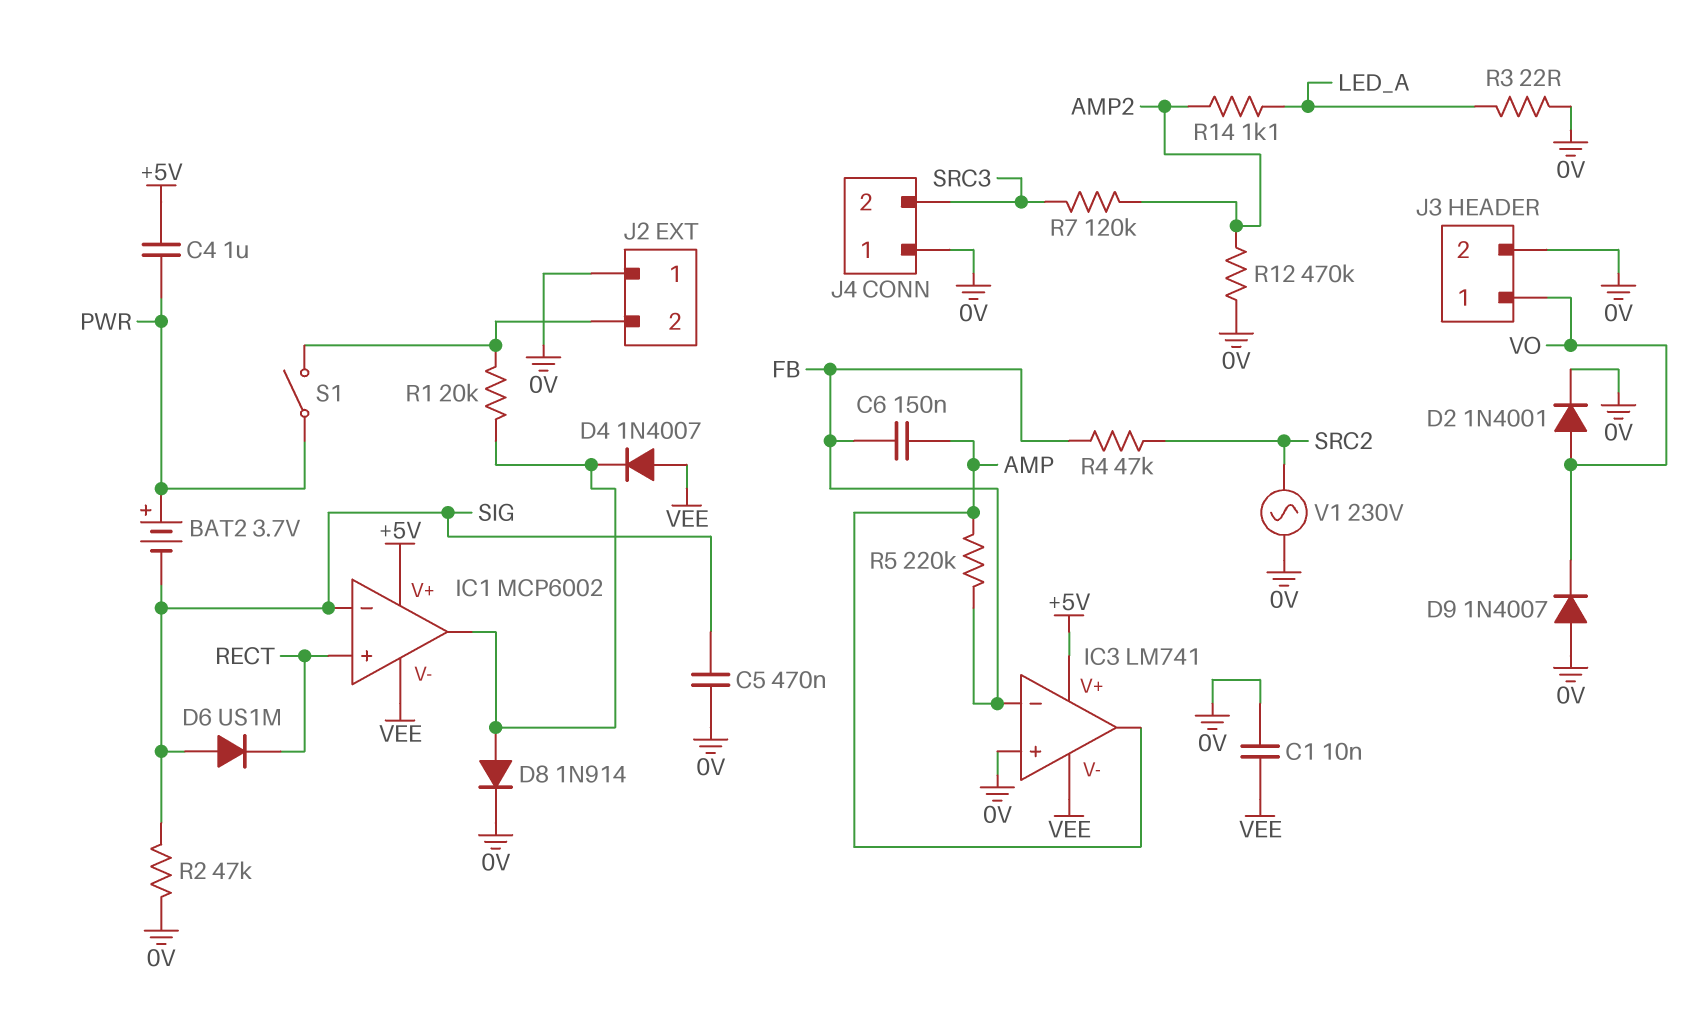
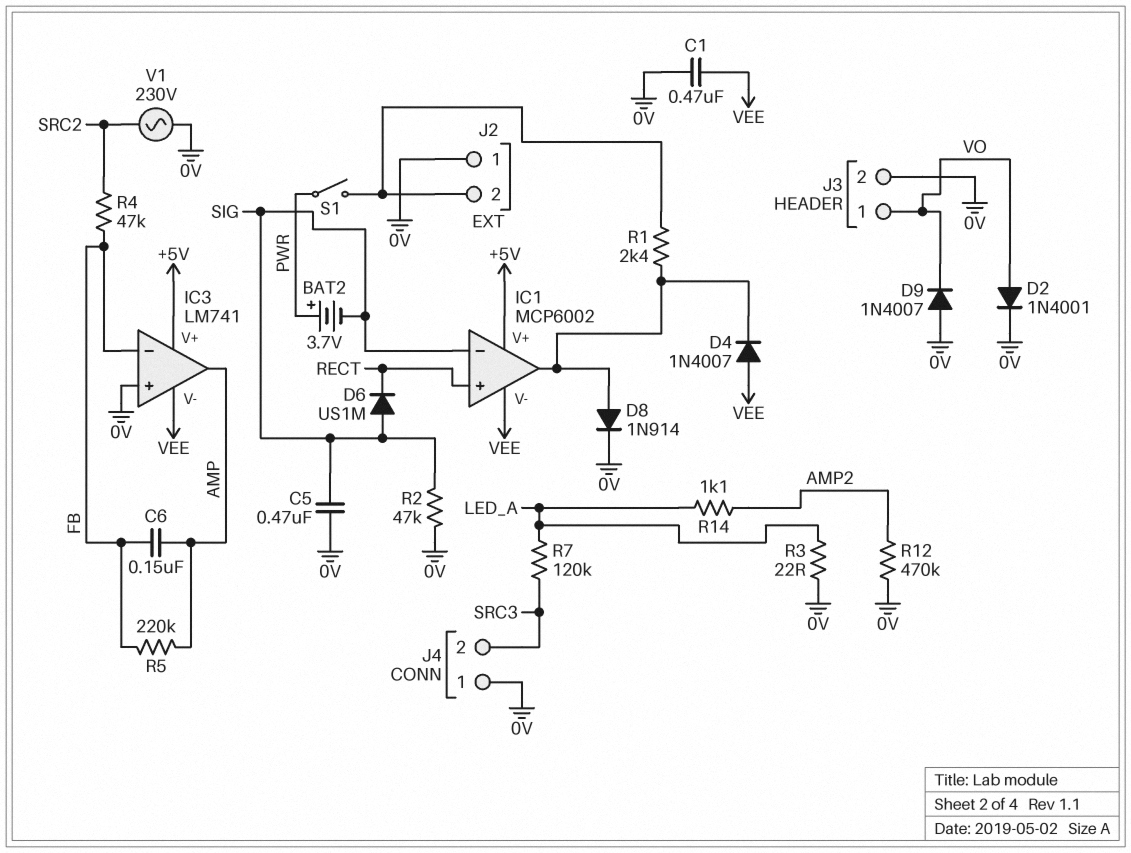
C1: 10nF (0V, VEE) -> 470nF (0V, VEE)
C4: 1uF (+5V, PWR) -> none
R1: 20k (IC1/out, J2/2) -> 2.4k (IC1/out, J2/2)
R7: 120k (AMP2, SRC3) -> 120k (LED_A, SRC3)

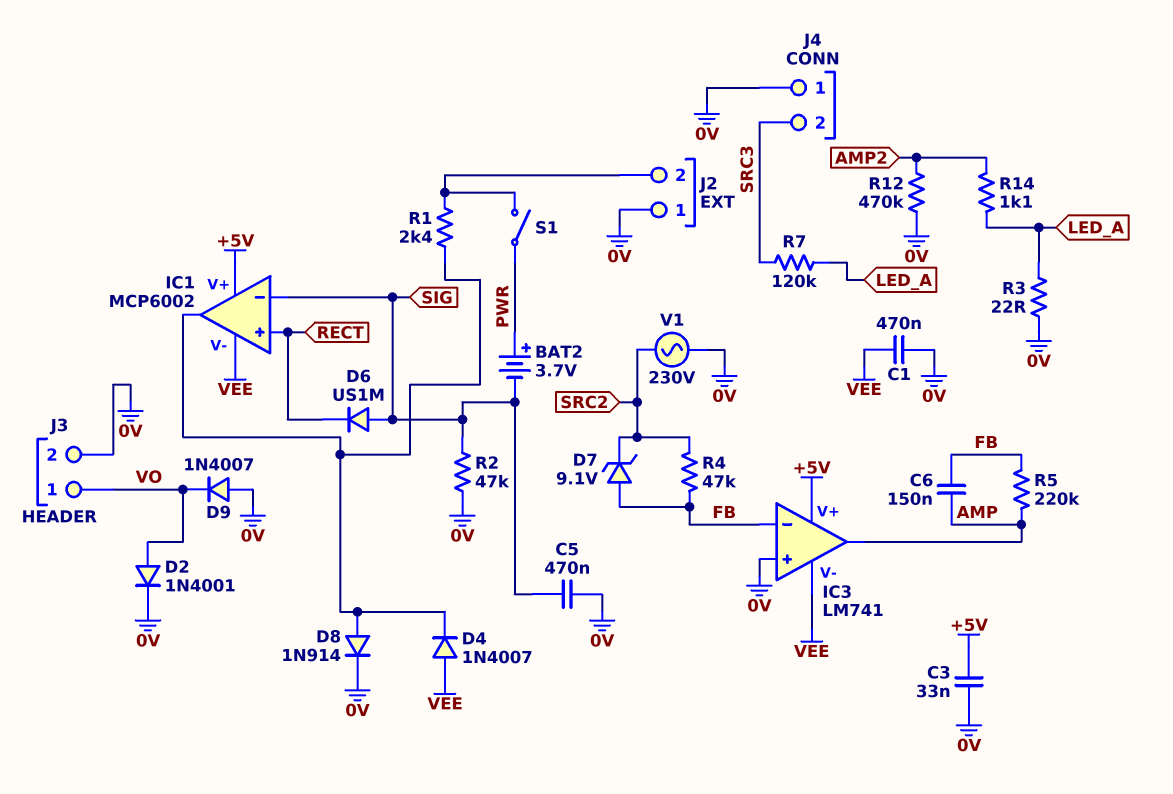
C3: none -> 33nF (+5V, 0V)
D7: none -> zener 9.1V (A FB, K SRC2)

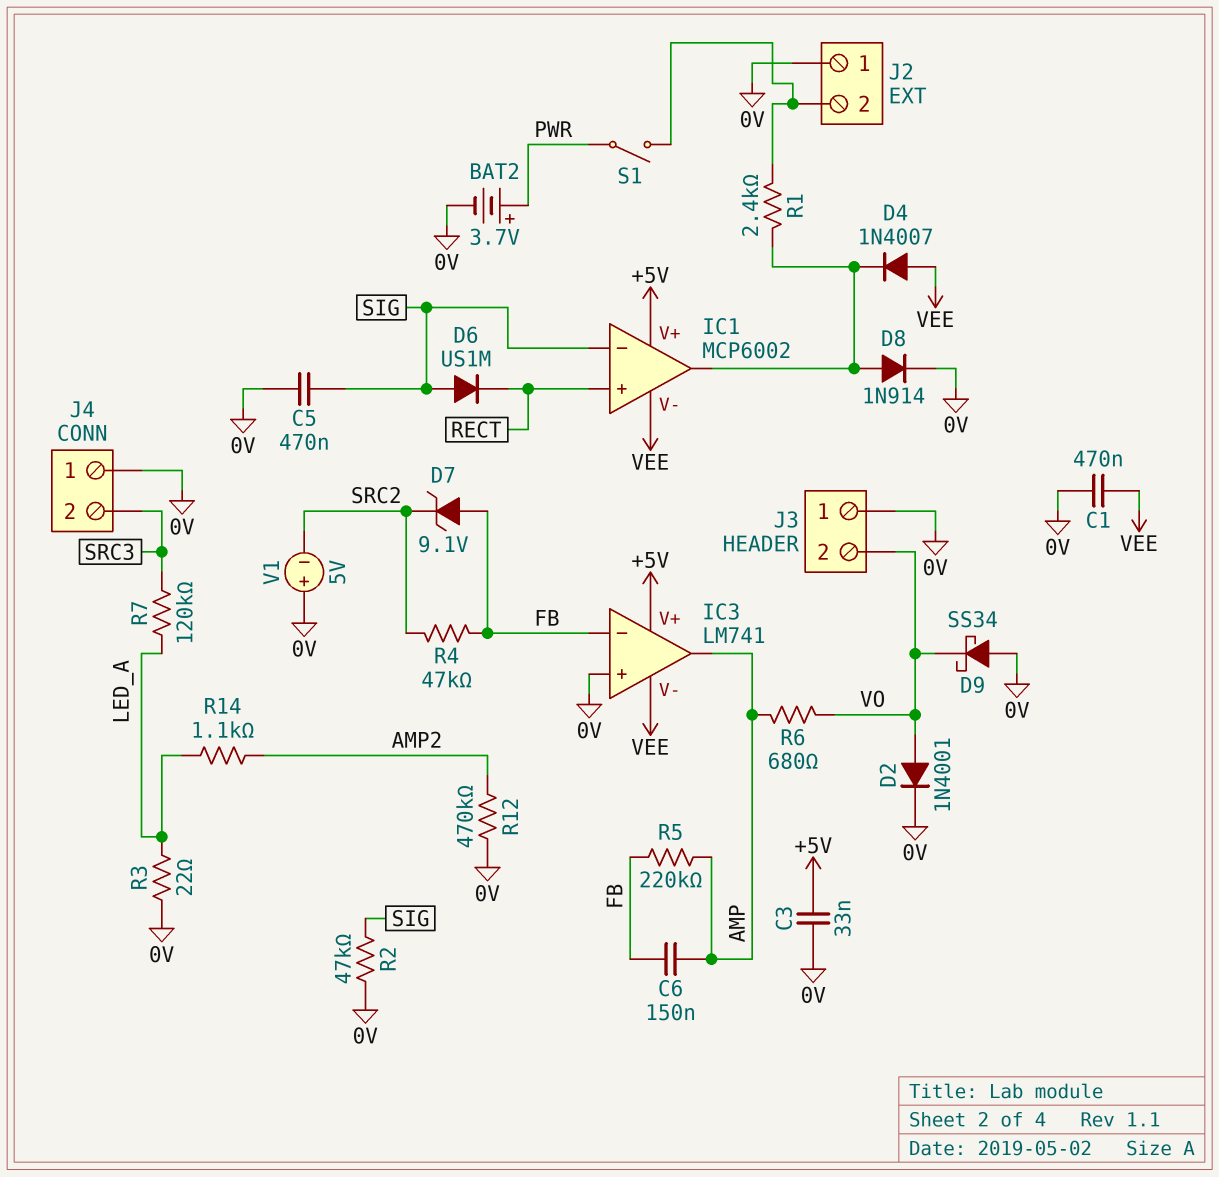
BAT2: 3.7V (plus PWR, minus SIG) -> 3.7V (plus PWR, minus 0V)
D9: diode 1N4007 (A 0V, K VO) -> schottky SS34 (A 0V, K VO)
J3 pin 1: VO -> 0V
J3 pin 2: 0V -> VO
R6: none -> 680 (AMP, VO)
V1: AC 230V (0V, SRC2) -> 5V (plus 0V, minus SRC2)

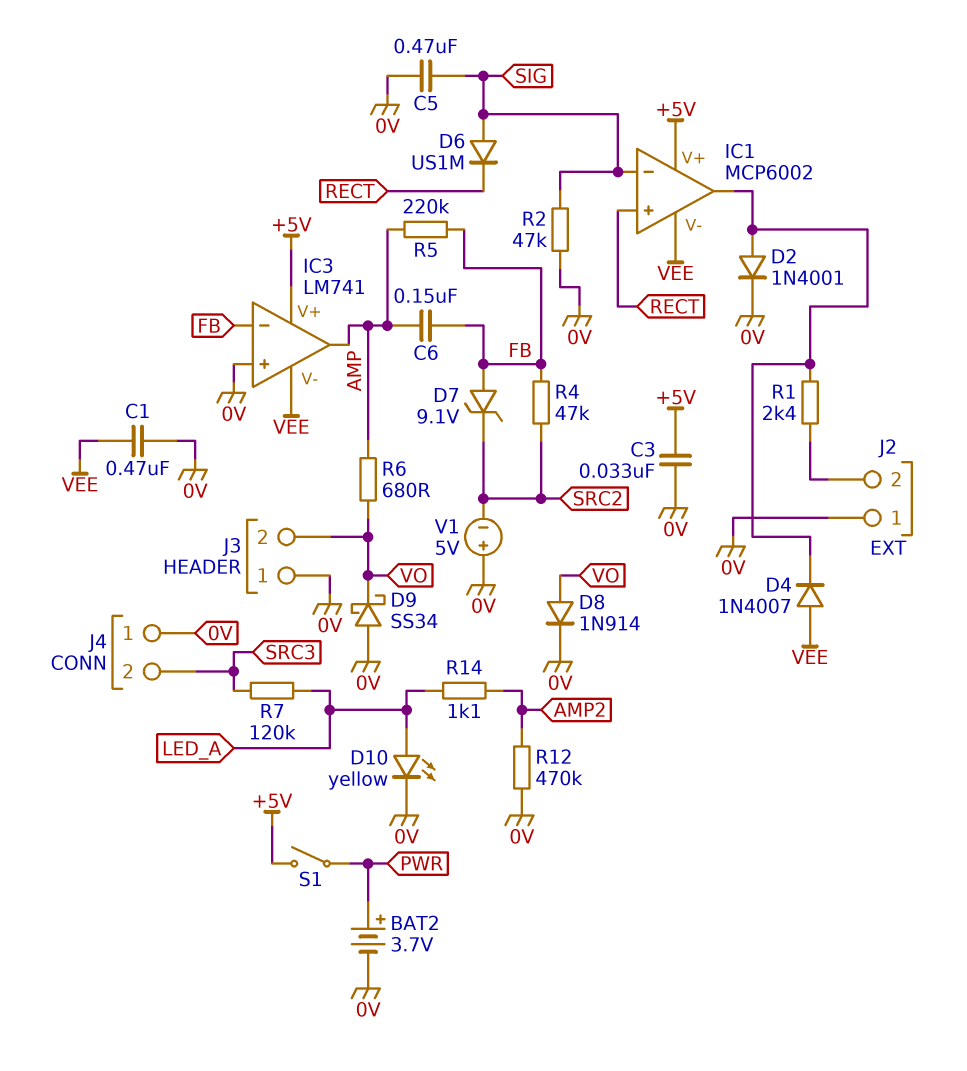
D2: diode 1N4001 (A VO, K 0V) -> diode 1N4001 (A IC1/out, K 0V)
D8: diode 1N914 (A IC1/out, K 0V) -> diode 1N914 (A VO, K 0V)
D10: none -> LED yellow (A LED_A, K 0V)
R3: 22 (0V, LED_A) -> none
S1: switch (J2/2, PWR) -> switch (+5V, PWR)

